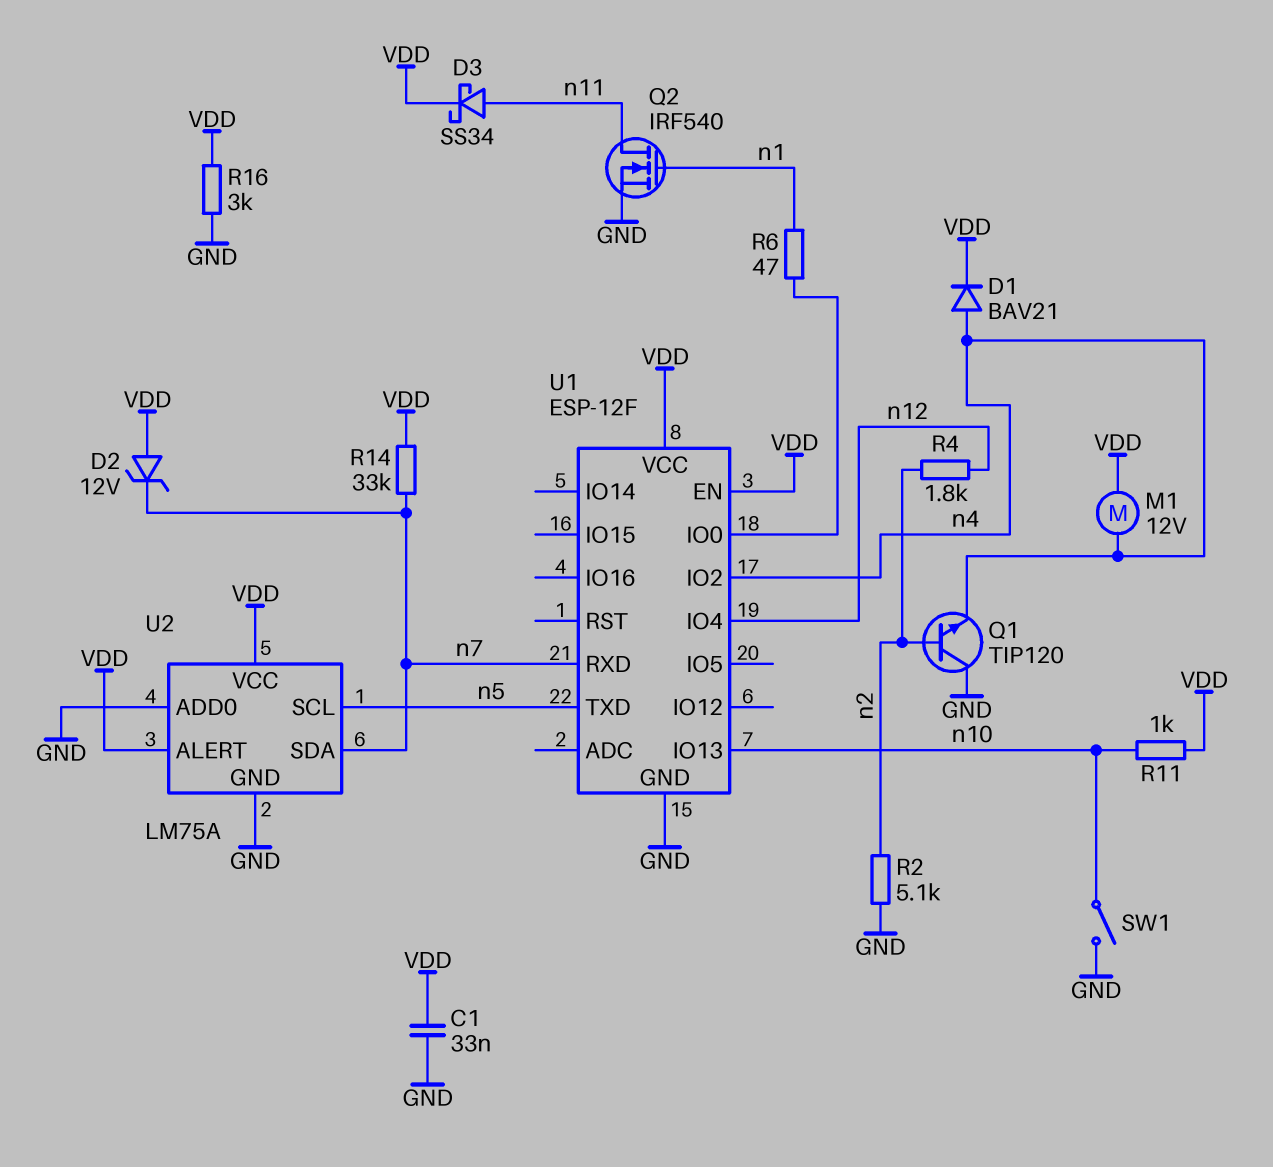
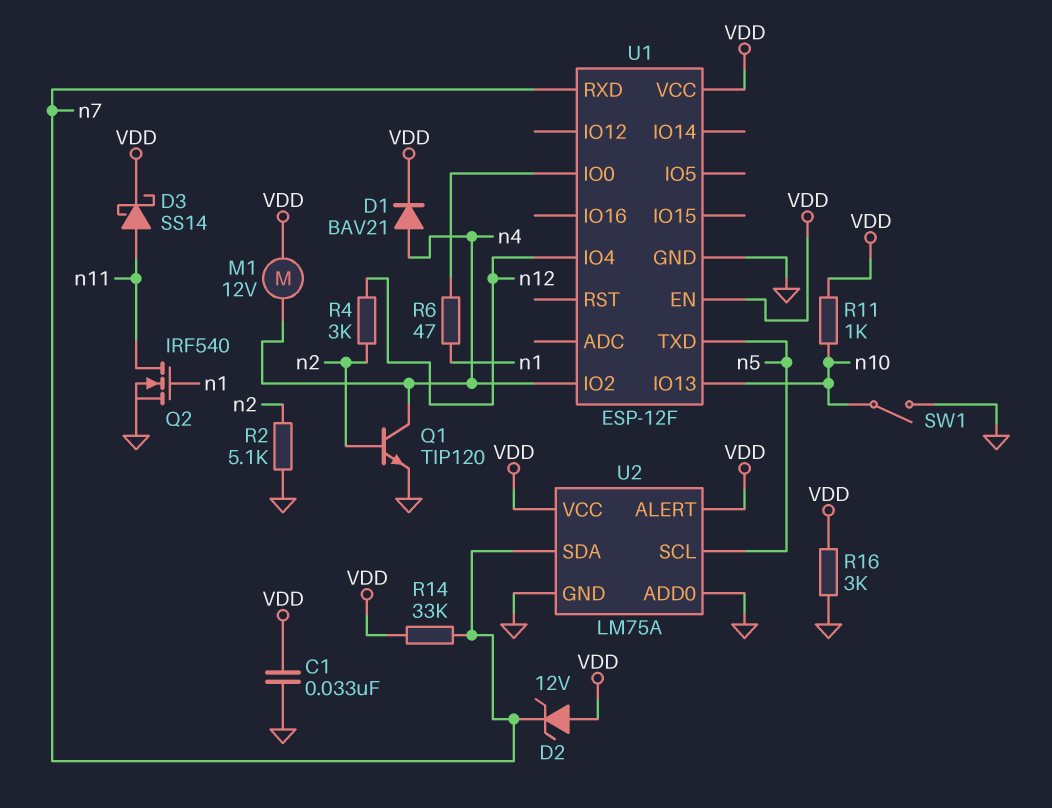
D3: schottky SS34 (A n11, K VDD) -> schottky SS14 (A n11, K VDD)
Q1: NPN TIP120 (B n2, C GND, E n4) -> NPN TIP120 (B n2, C n4, E GND)
R4: 1.8k (n2, n12) -> 3k (n2, n12)

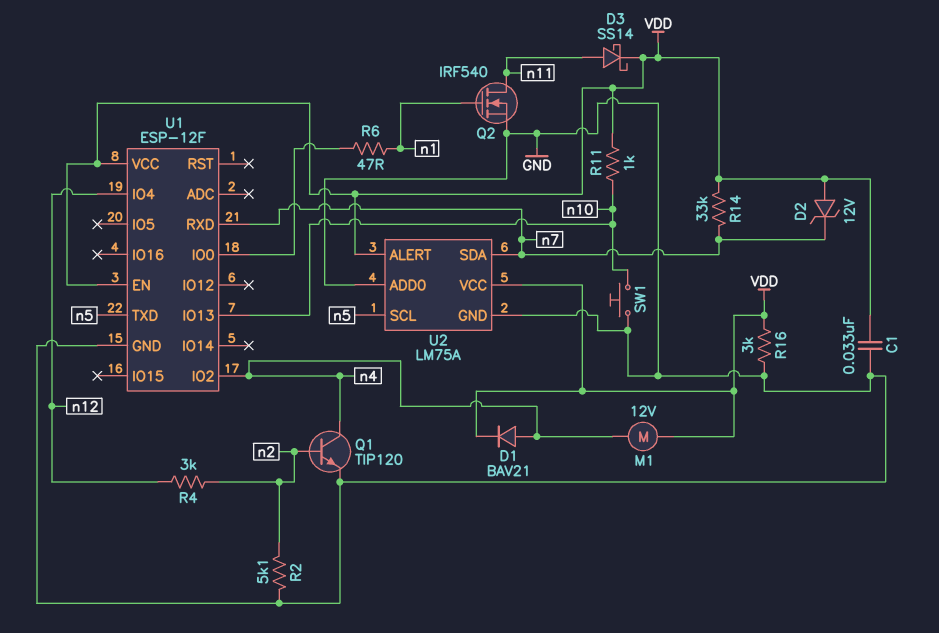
SW1: switch (GND, n10) -> button (GND, n10)

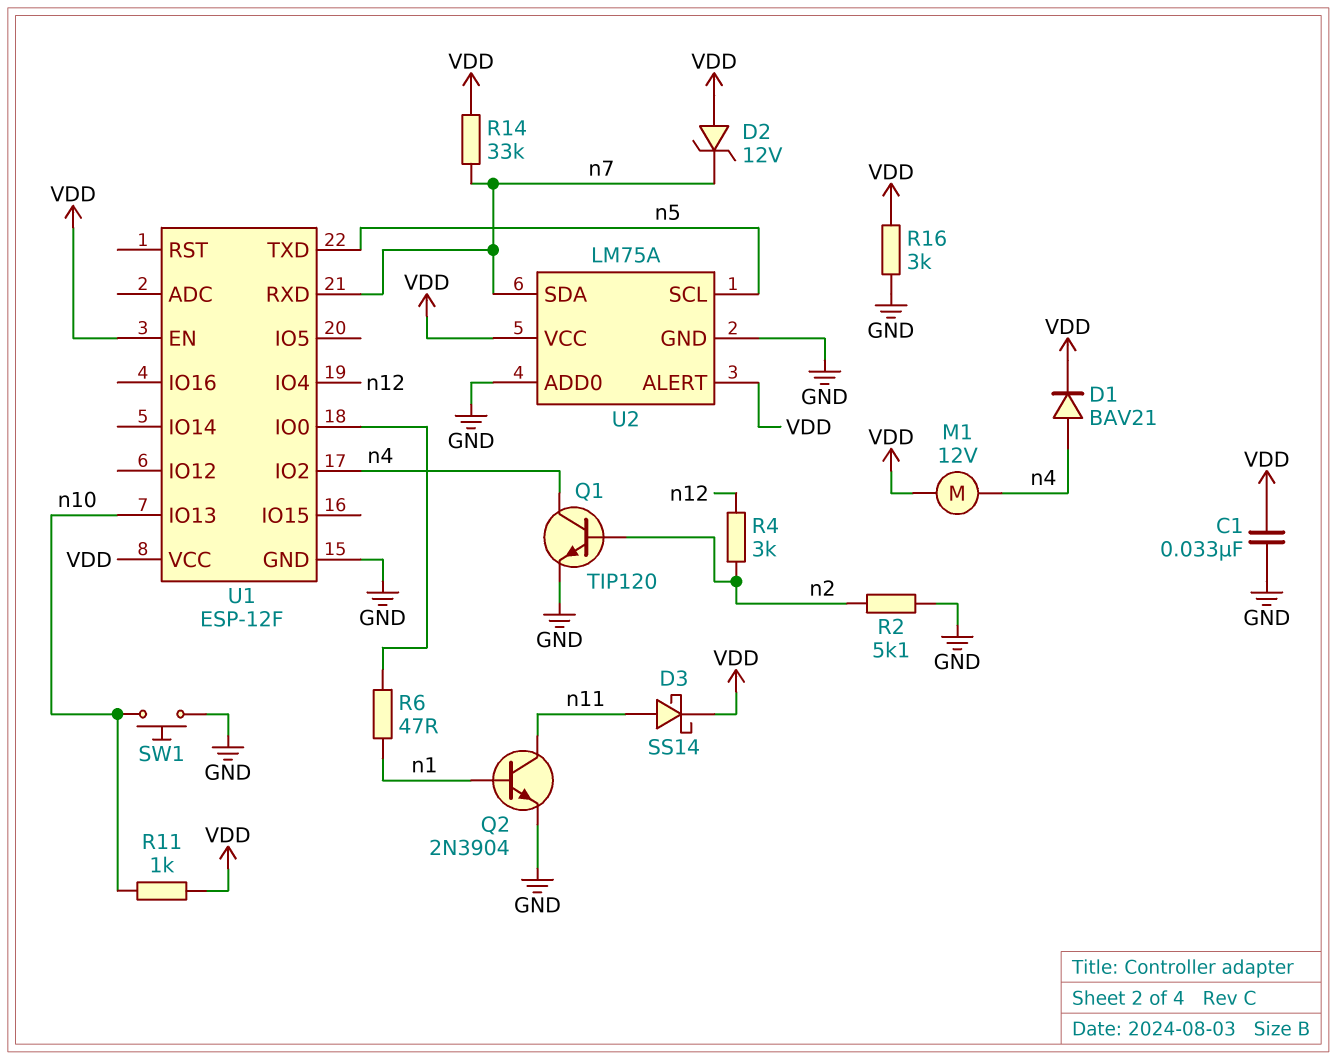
Q2: NMOS IRF540 (G n1, D n11, S GND) -> NPN 2N3904 (B n1, C n11, E GND)

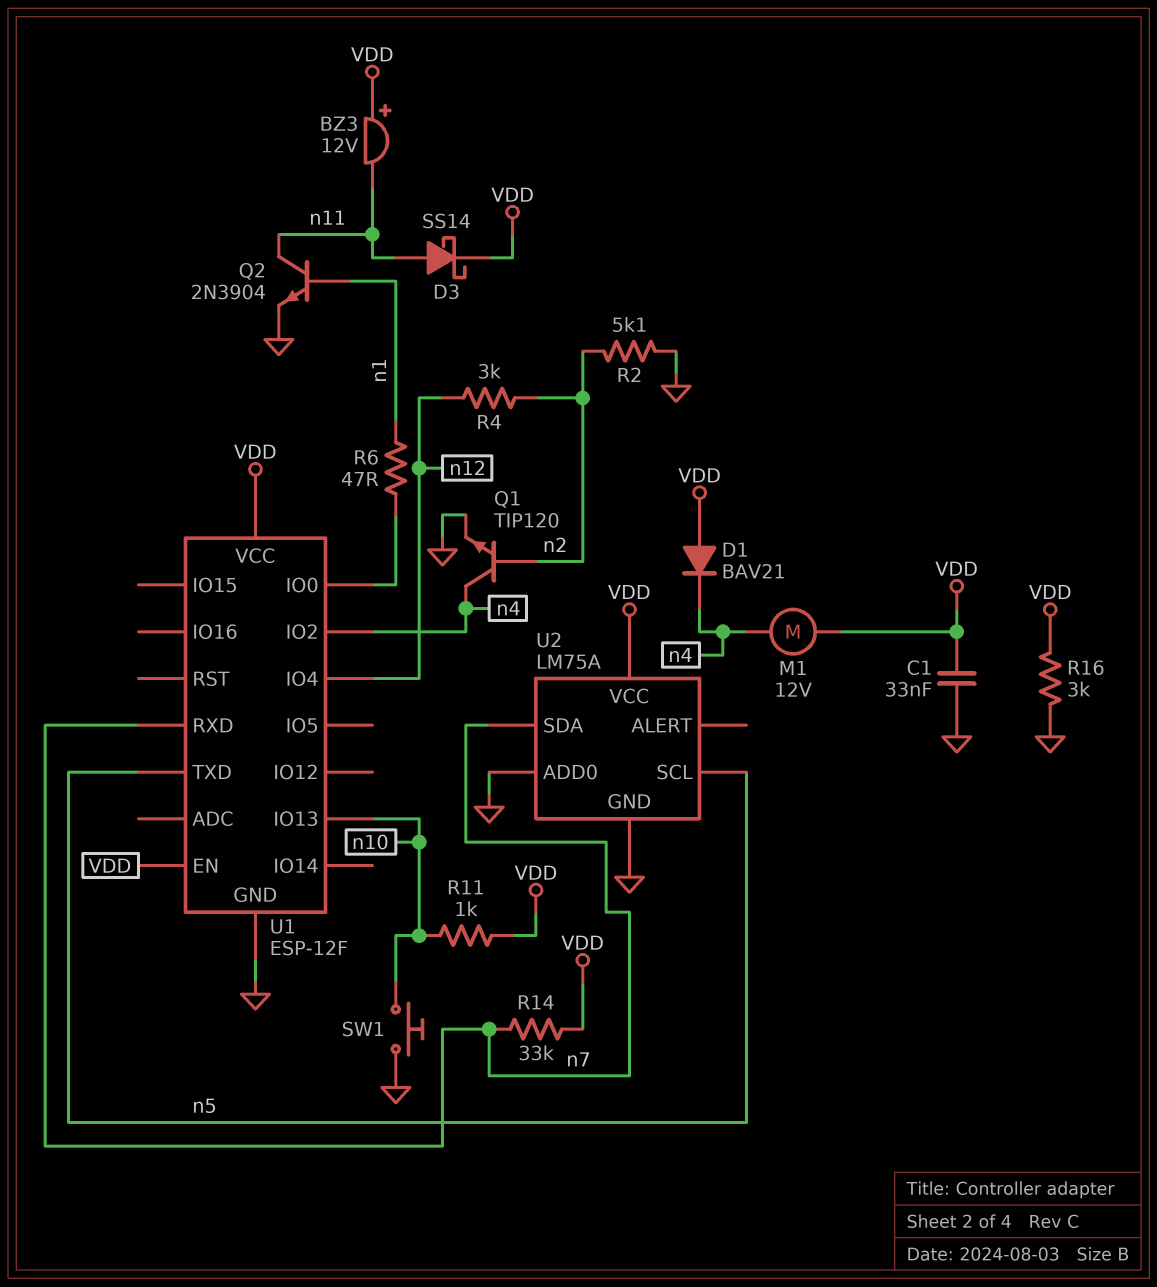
BZ3: none -> buzzer 12V (plus VDD, minus n11)
D1: diode BAV21 (A n4, K VDD) -> diode BAV21 (A VDD, K n4)
D2: zener 12V (A VDD, K n7) -> none
U2 pin ALERT: VDD -> none

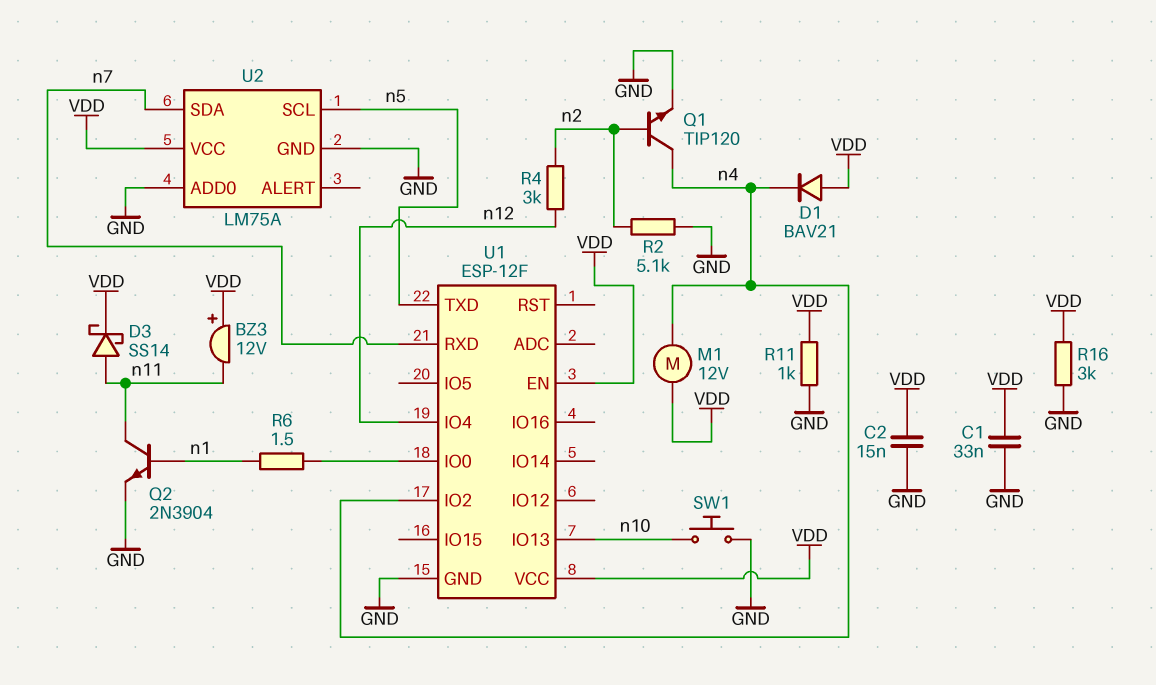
C2: none -> 15nF (GND, VDD)
R6: 47 (U1/IO0, n1) -> 1.5 (U1/IO0, n1)
R11: 1k (VDD, n10) -> 1k (GND, VDD)
R14: 33k (VDD, n7) -> none

